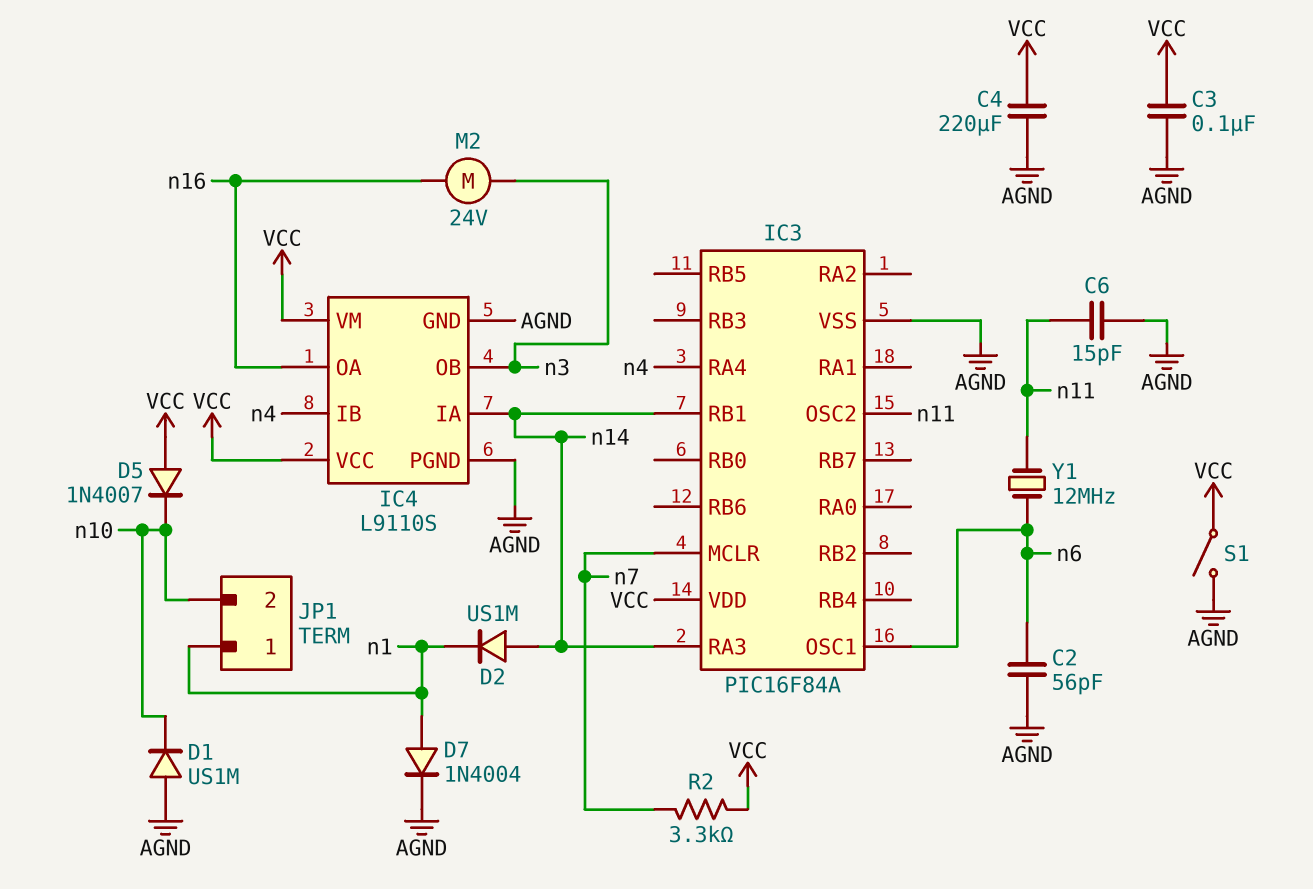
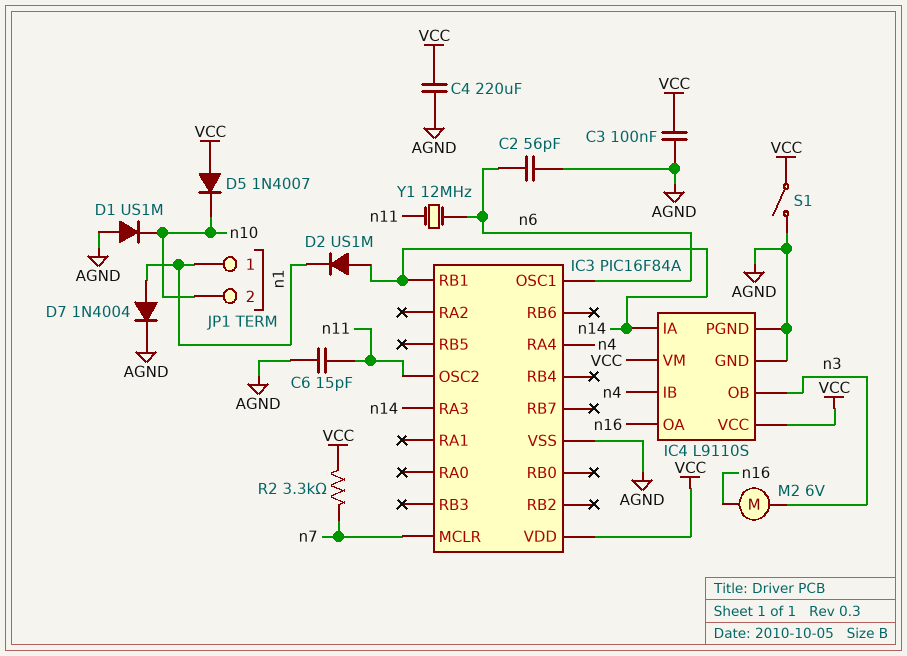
M2: motor 24V (n3, n16) -> motor 6V (n3, n16)

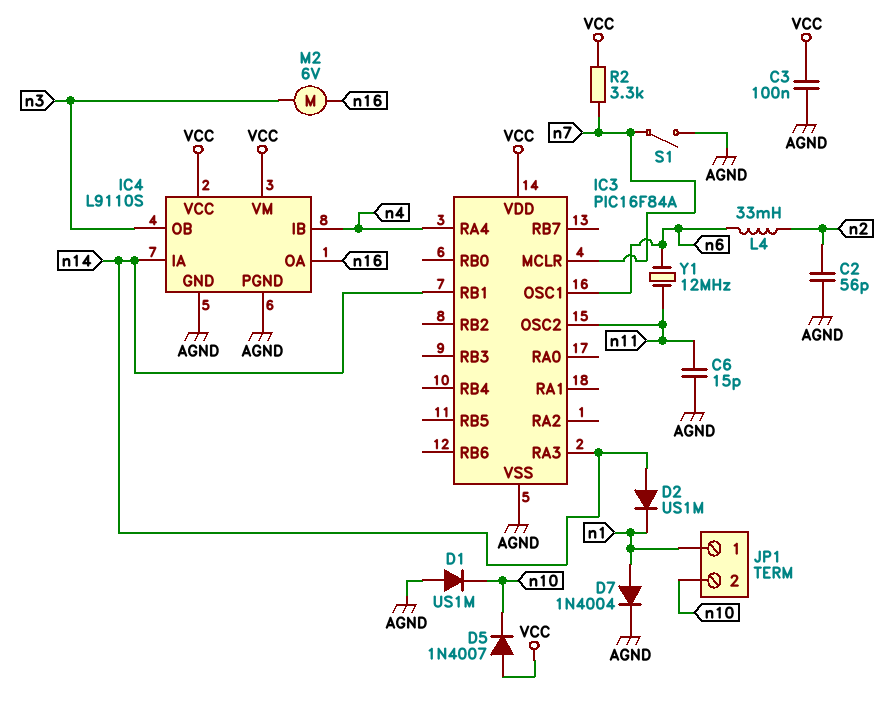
C2: 56pF (AGND, n6) -> 56pF (AGND, n2)
C4: 220uF (AGND, VCC) -> none
L4: none -> 33mH (n2, n6)
S1: switch (AGND, VCC) -> switch (AGND, n7)

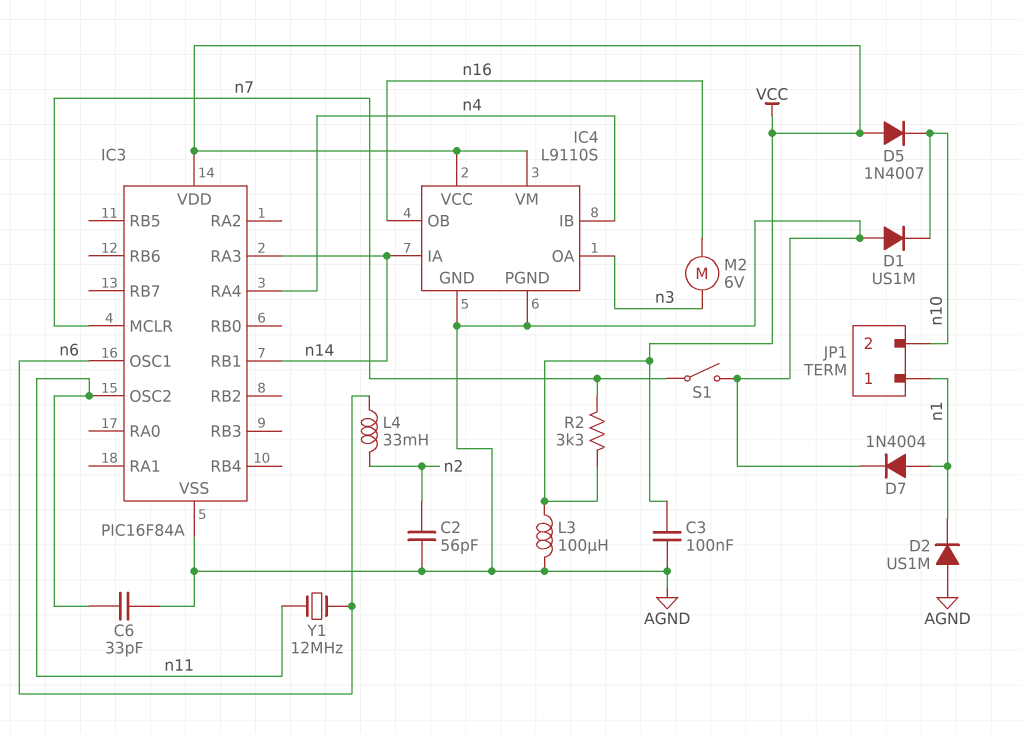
C6: 15pF (AGND, n11) -> 33pF (AGND, n11)
D2: diode US1M (A n14, K n1) -> diode US1M (A AGND, K n1)
IC4 pin OA: n16 -> n3
IC4 pin OB: n3 -> n16
L3: none -> 100uH (AGND, VCC)

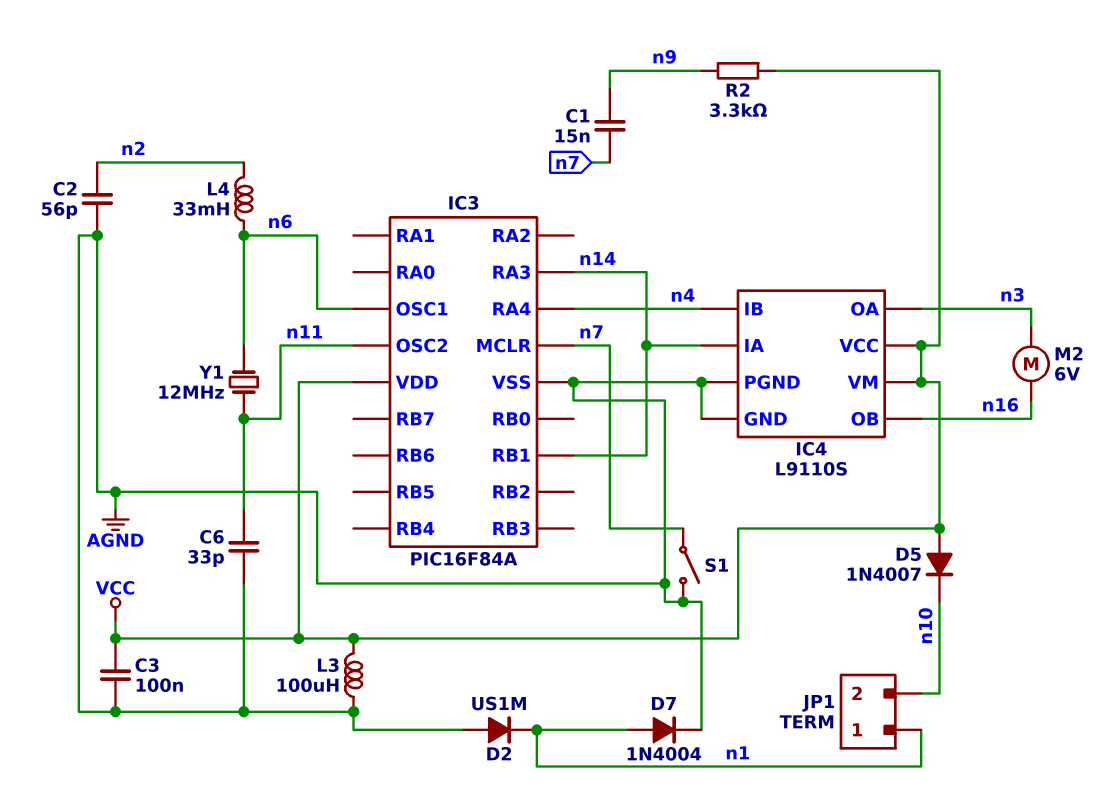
C1: none -> 15nF (n7, n9)
D1: diode US1M (A AGND, K n10) -> none
R2: 3.3k (VCC, n7) -> 3.3k (VCC, n9)

